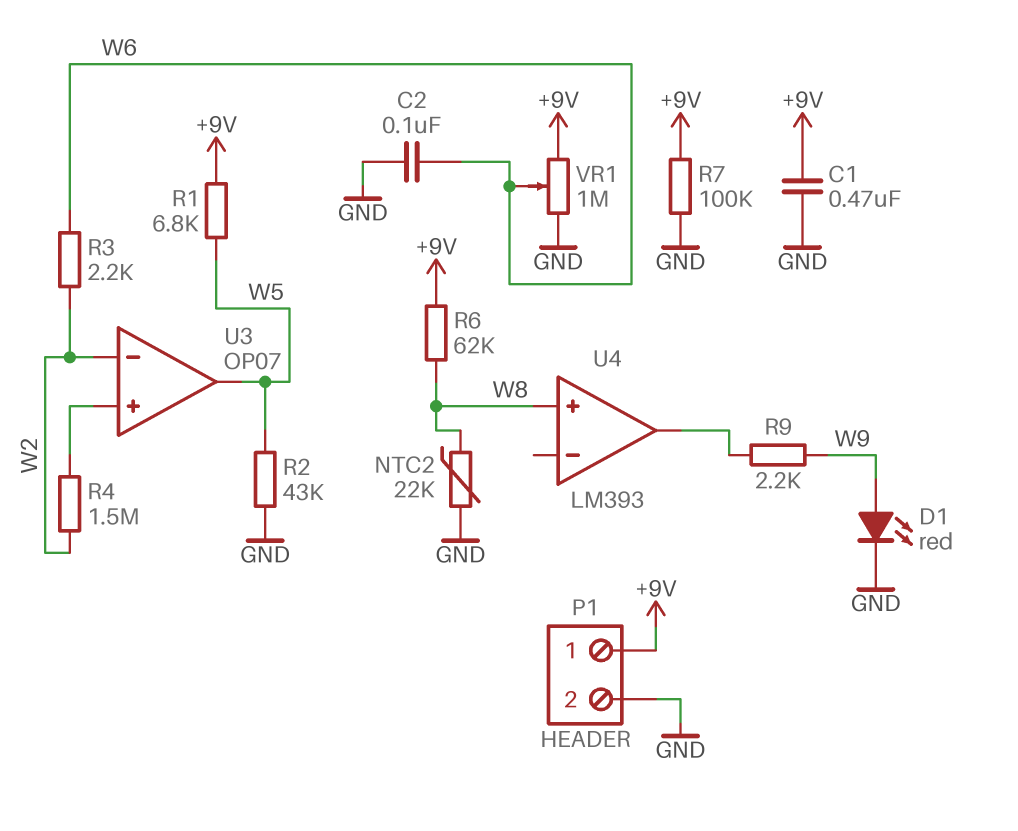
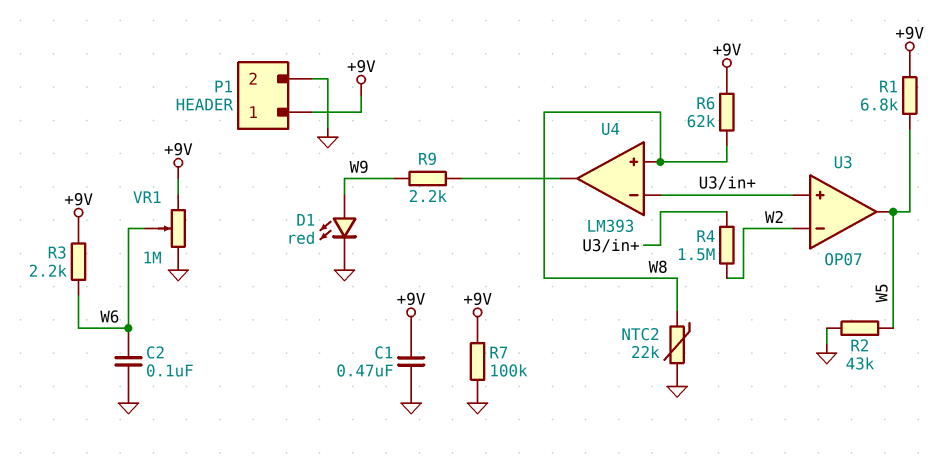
R3: 2.2k (W2, W6) -> 2.2k (+9V, W6)
U4 pin in-: none -> U3/in+

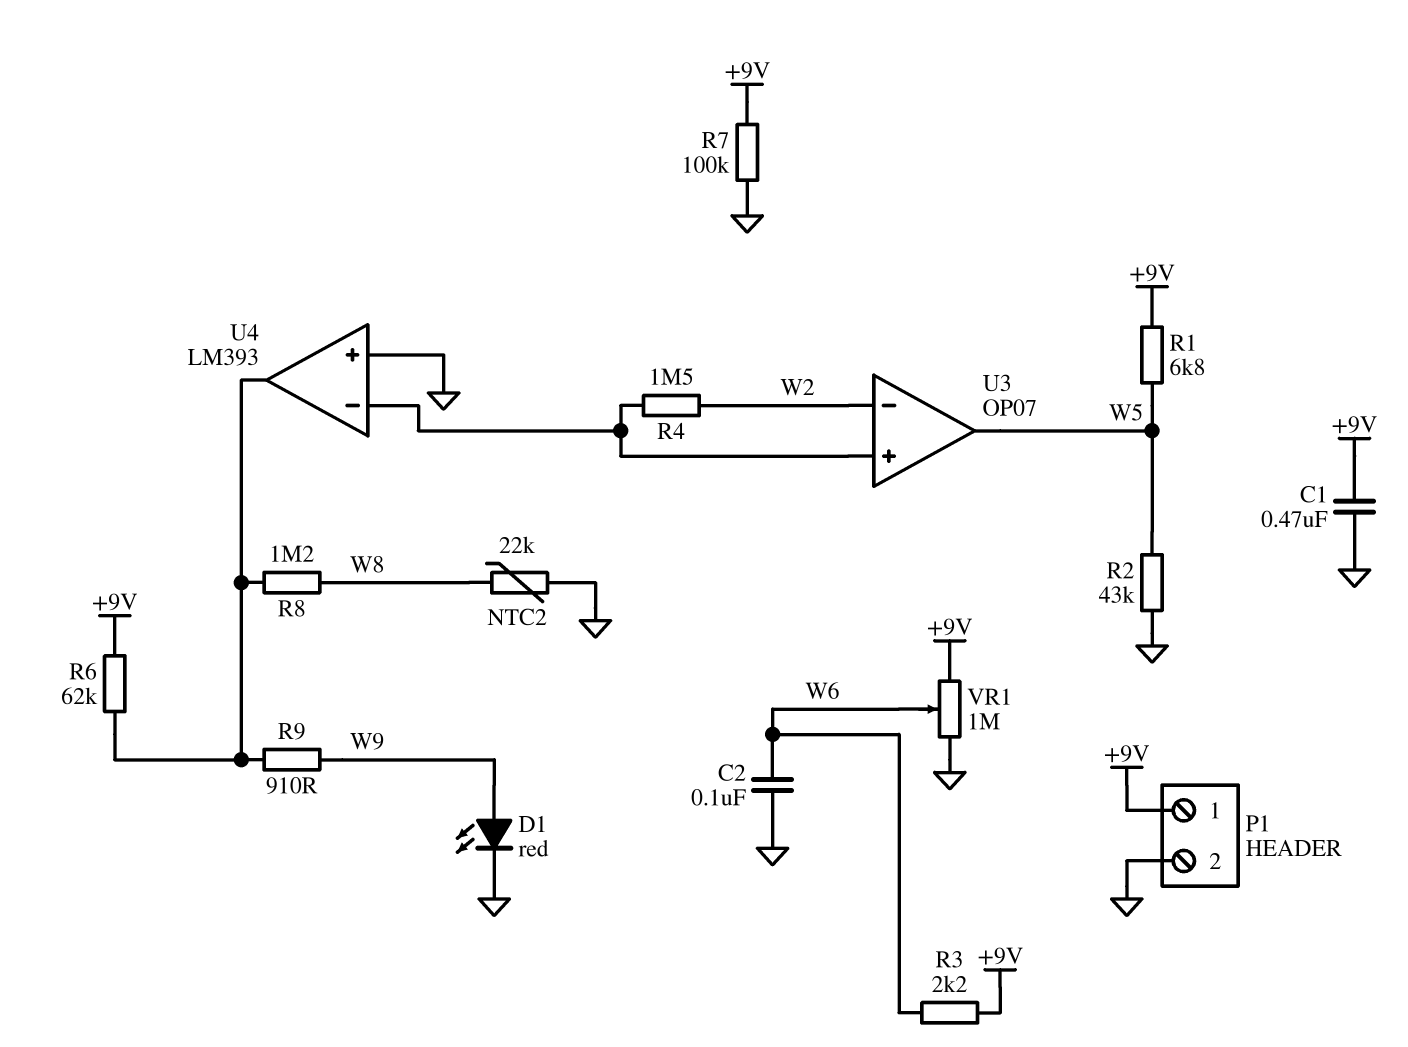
R6: 62k (+9V, W8) -> 62k (+9V, U4/out)
R8: none -> 1.2M (U4/out, W8)
R9: 2.2k (U4/out, W9) -> 910 (U4/out, W9)
U4 pin in+: W8 -> GND

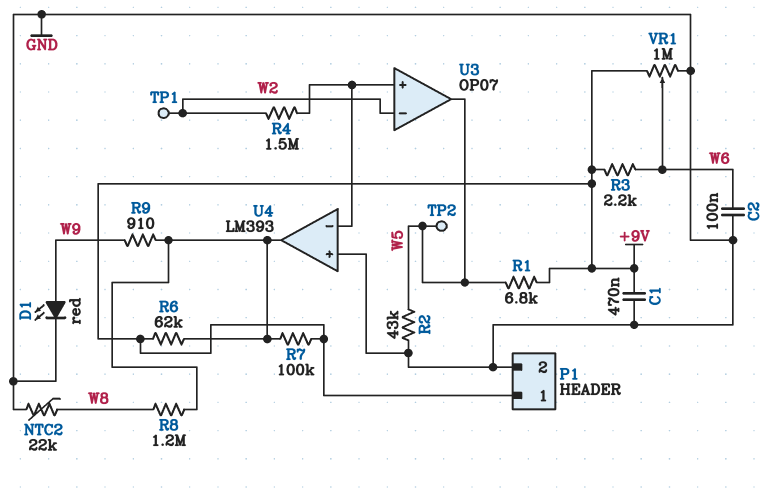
R7: 100k (+9V, GND) -> 100k (+9V, U4/out)
TP1: none -> test point (W2)
TP2: none -> test point (W5)

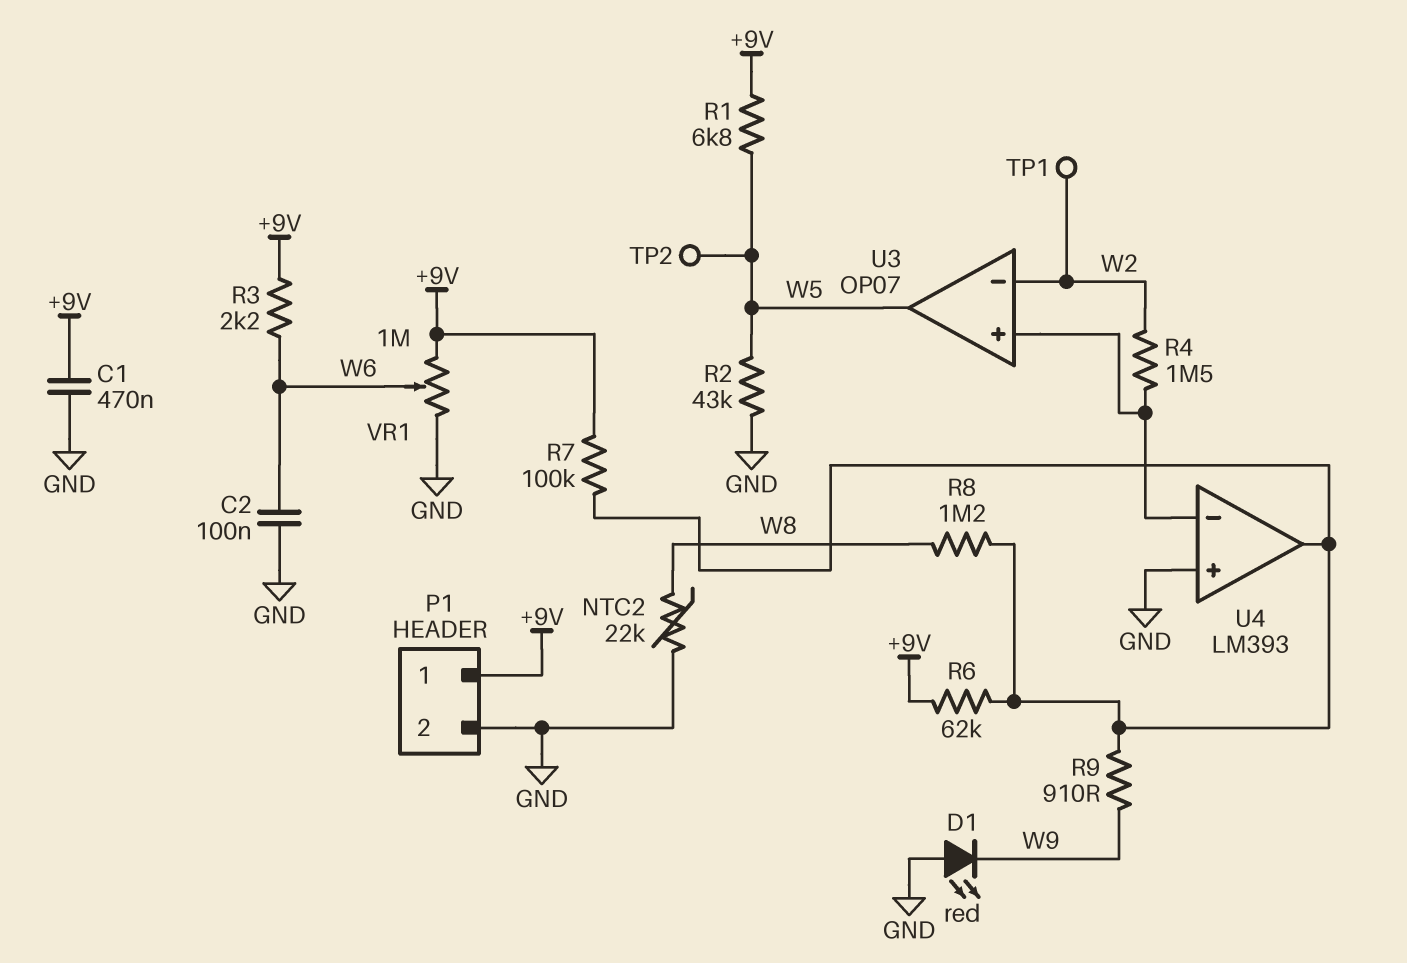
D1: LED red (A W9, K GND) -> LED red (A GND, K W9)

